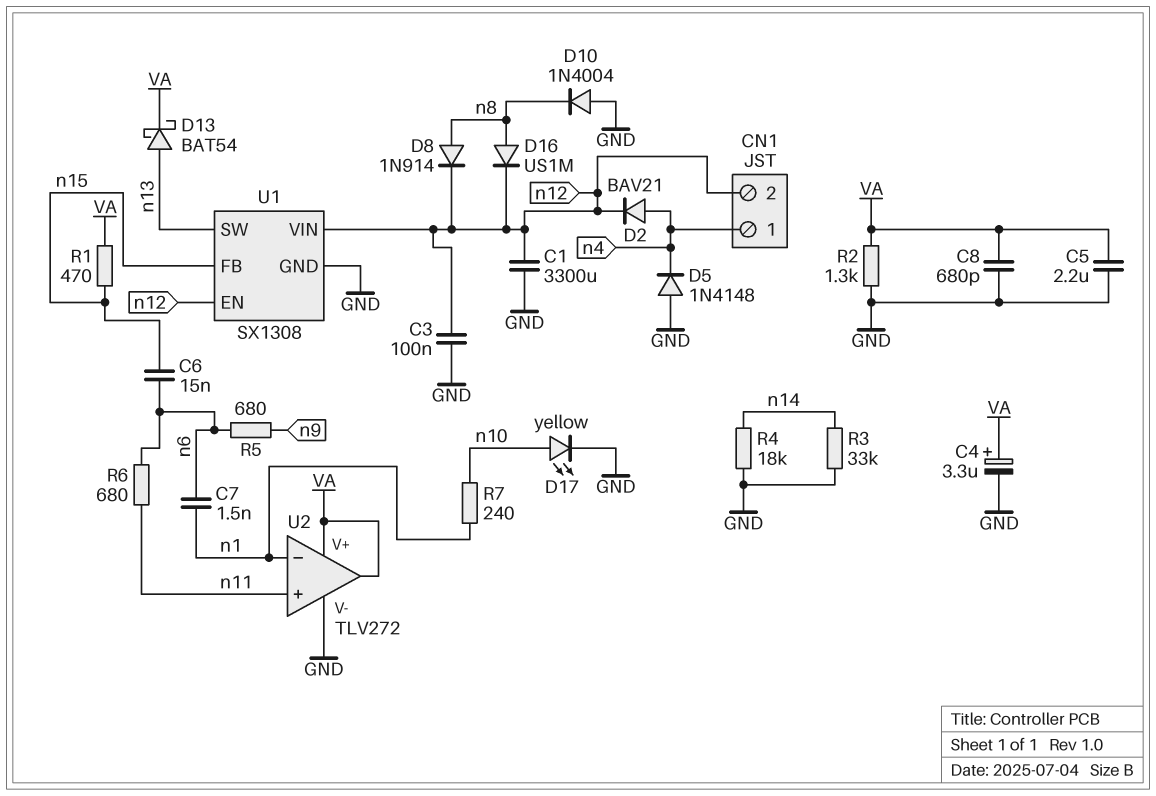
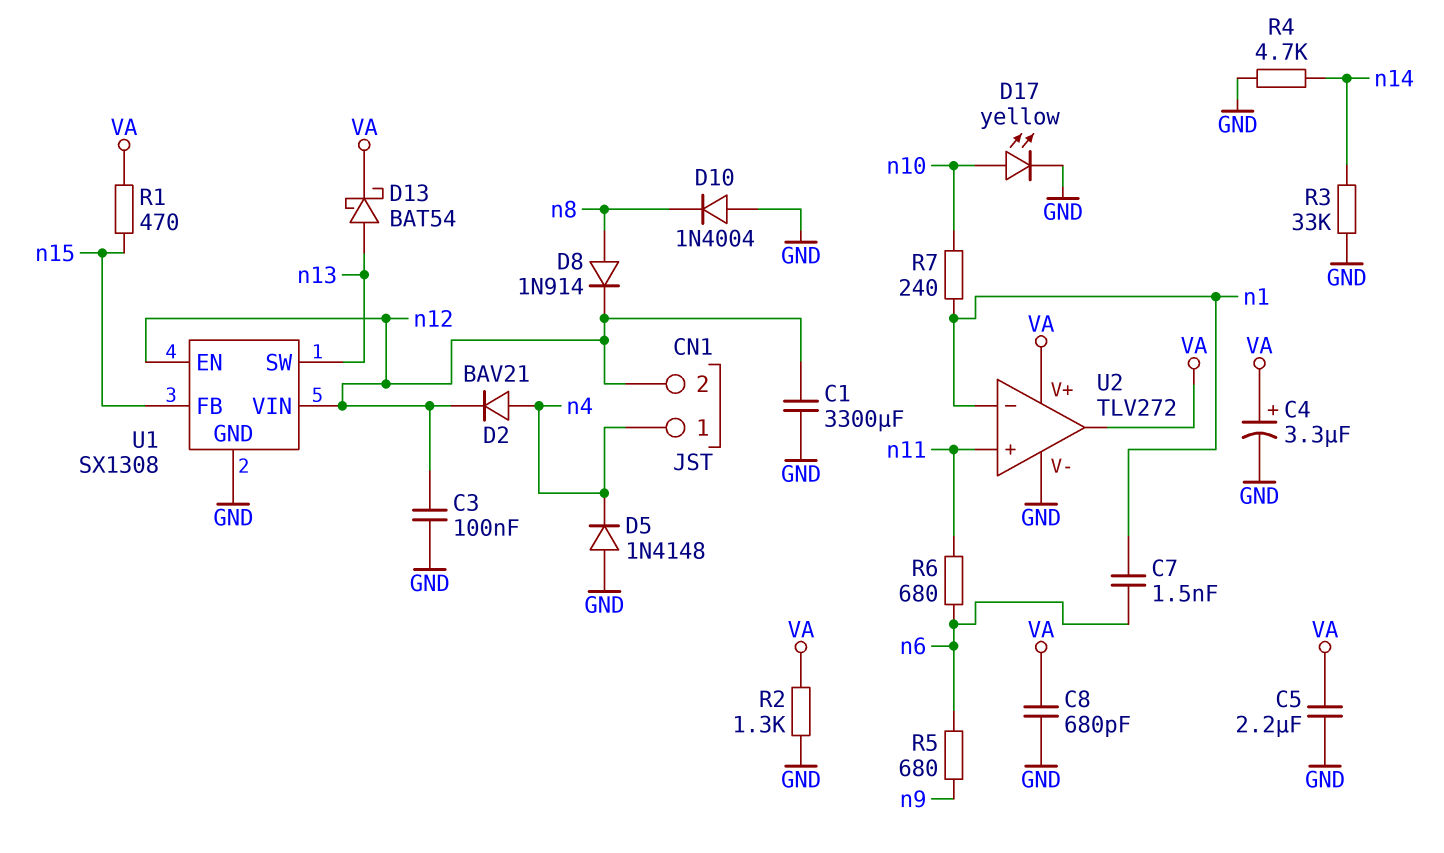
C6: 15nF (n6, n15) -> none
D16: diode US1M (A n8, K n12) -> none
R4: 18k (GND, n14) -> 4.7k (GND, n14)

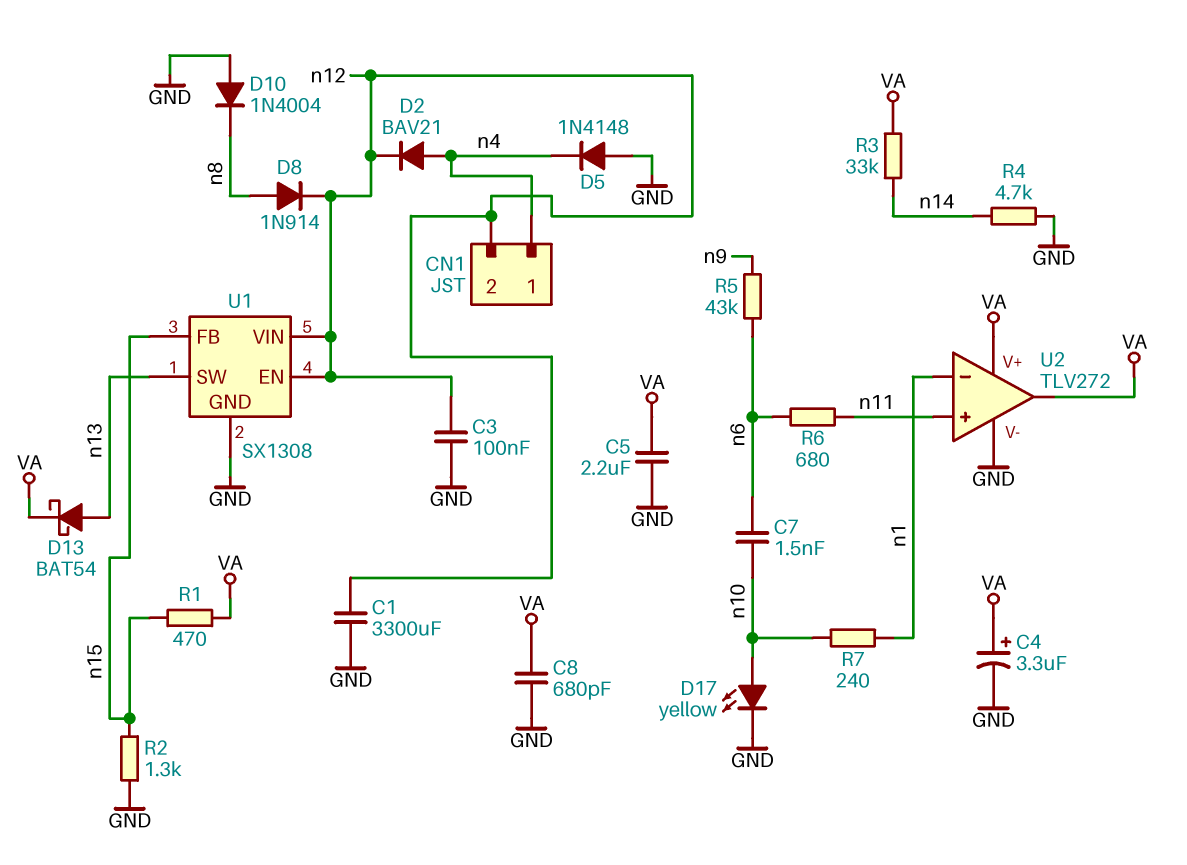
C7: 1.5nF (n1, n6) -> 1.5nF (n6, n10)
R2: 1.3k (GND, VA) -> 1.3k (GND, n15)
R3: 33k (GND, n14) -> 33k (VA, n14)
R5: 680 (n6, n9) -> 43k (n6, n9)

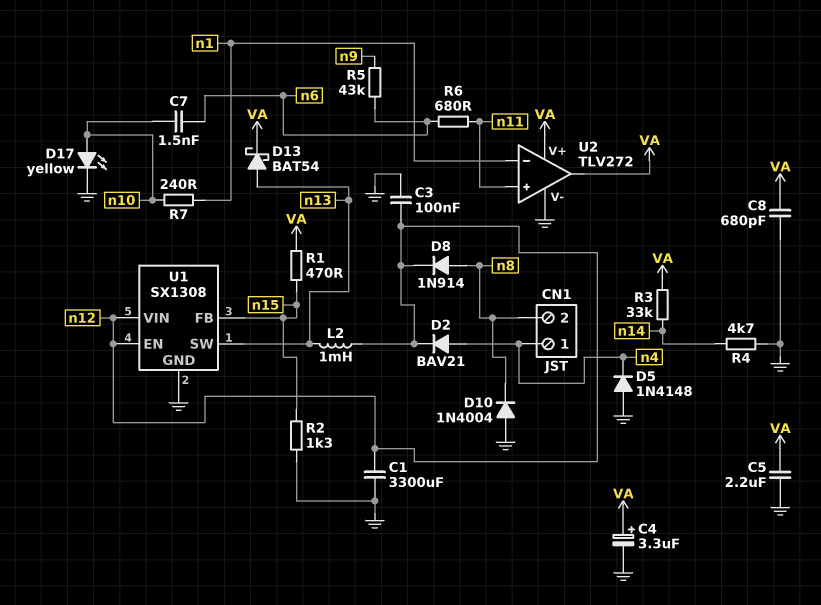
CN1 pin 2: n12 -> n8
L2: none -> 1mH (n12, n13)

